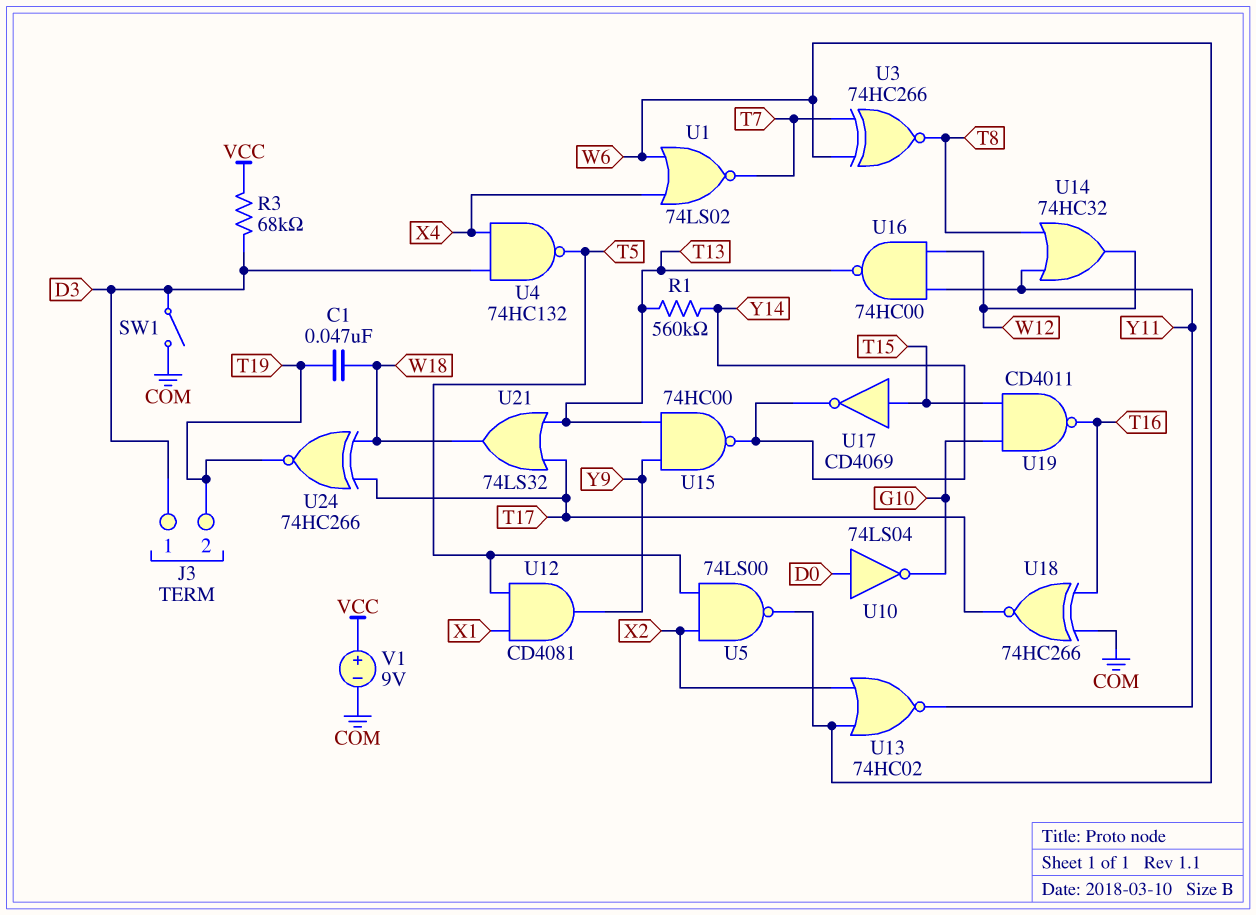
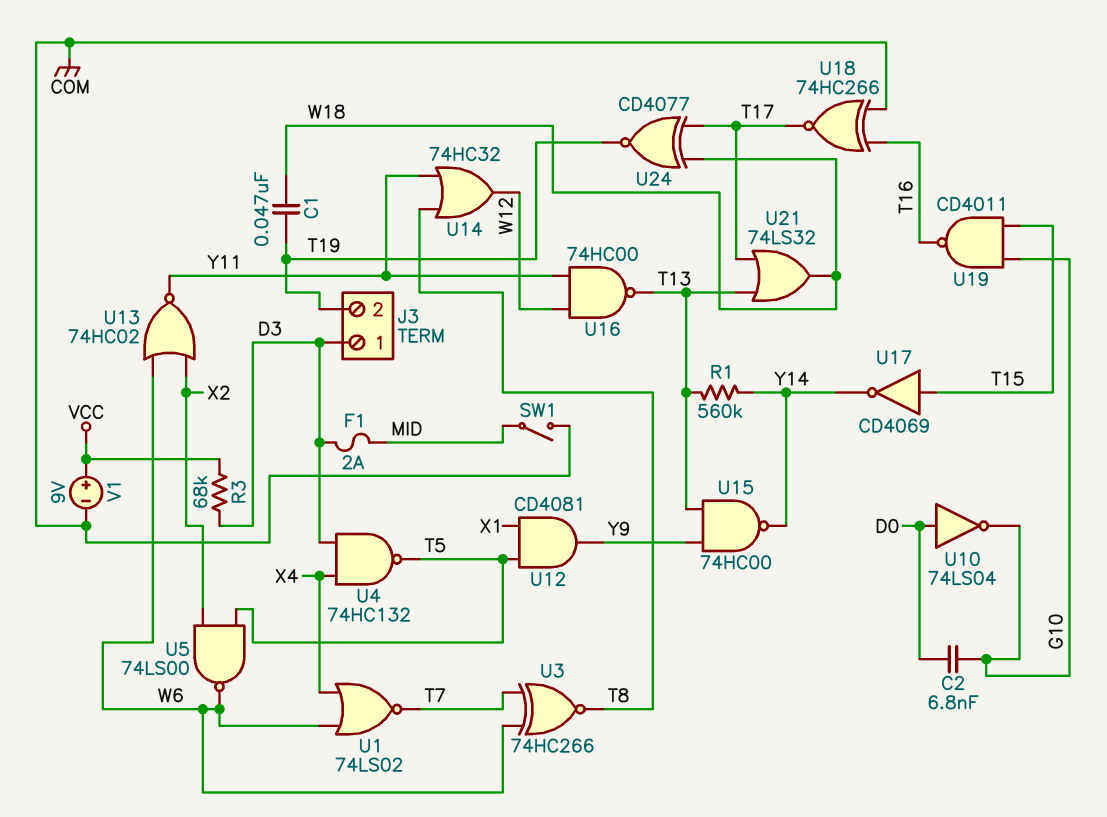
C2: none -> 6.8nF (D0, G10)
F1: none -> 2A (D3, MID)
SW1: switch (COM, D3) -> switch (COM, MID)
U24: XNOR 74HC266 (in T17, in W18, out T19) -> XNOR CD4077 (in T17, in W18, out T19)

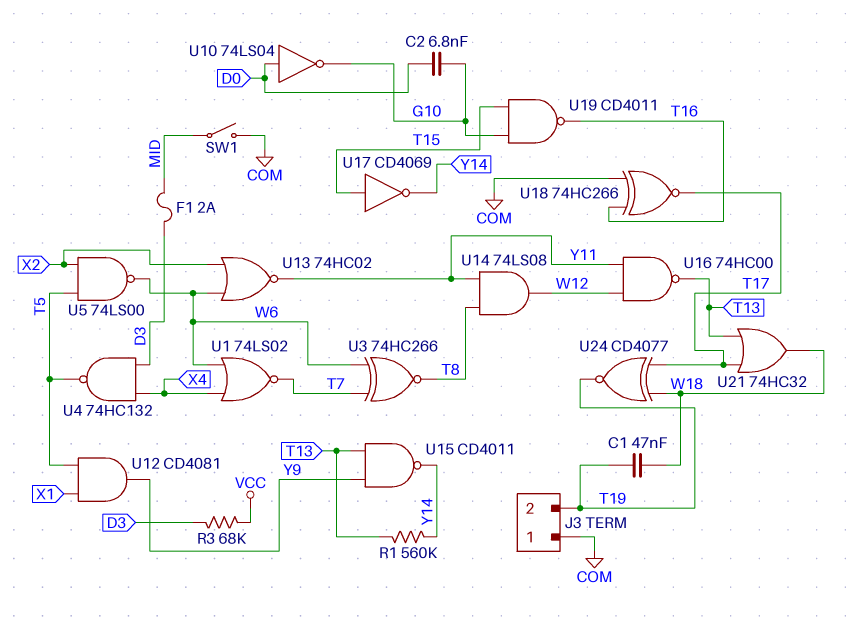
J3 pin 1: D3 -> COM
U14: OR 74HC32 (in T8, in Y11, out W12) -> AND 74LS08 (in T8, in Y11, out W12)
U15: NAND 74HC00 (in T13, in Y9, out Y14) -> NAND CD4011 (in T13, in Y9, out Y14)
U21: OR 74LS32 (in T13, in T17, out W18) -> OR 74HC32 (in T13, in T17, out W18)
V1: 9V (plus VCC, minus COM) -> none

